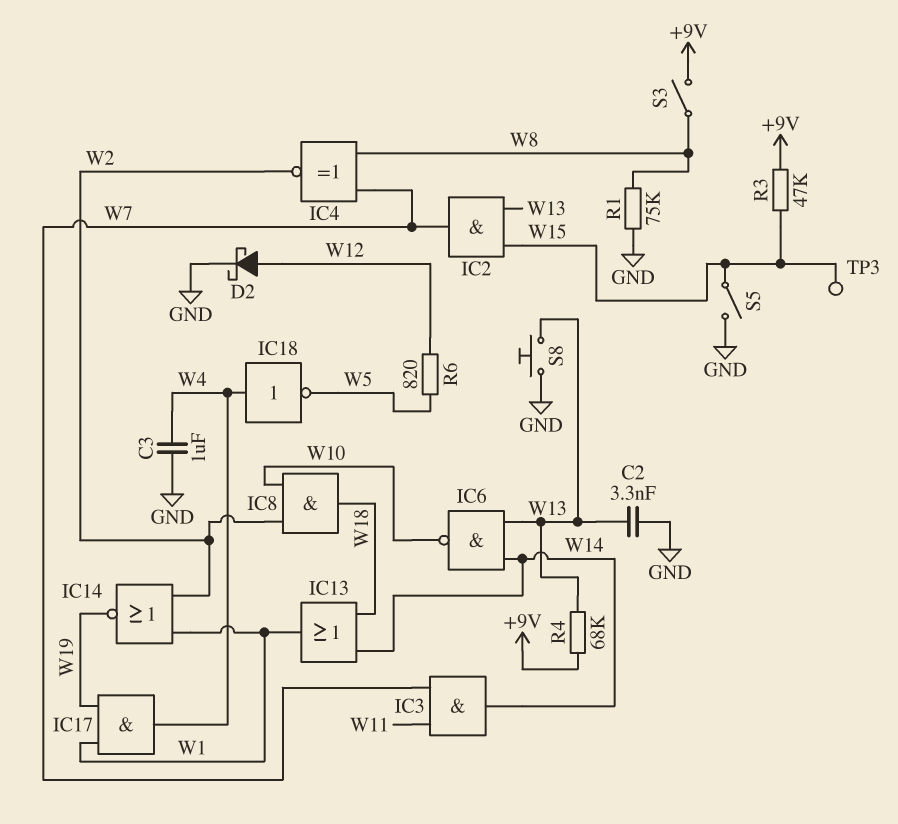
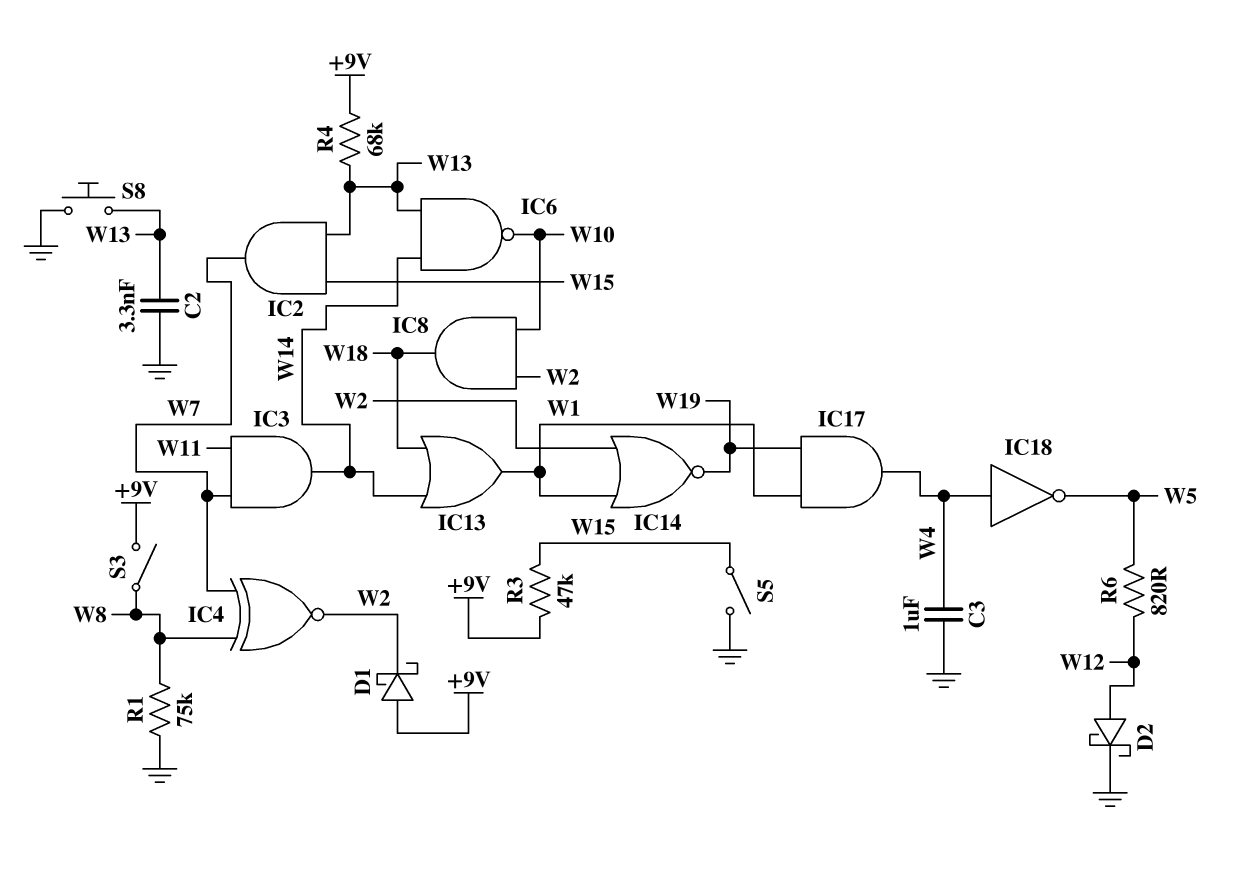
D1: none -> schottky (A +9V, K W2)
TP3: test point (W15) -> none

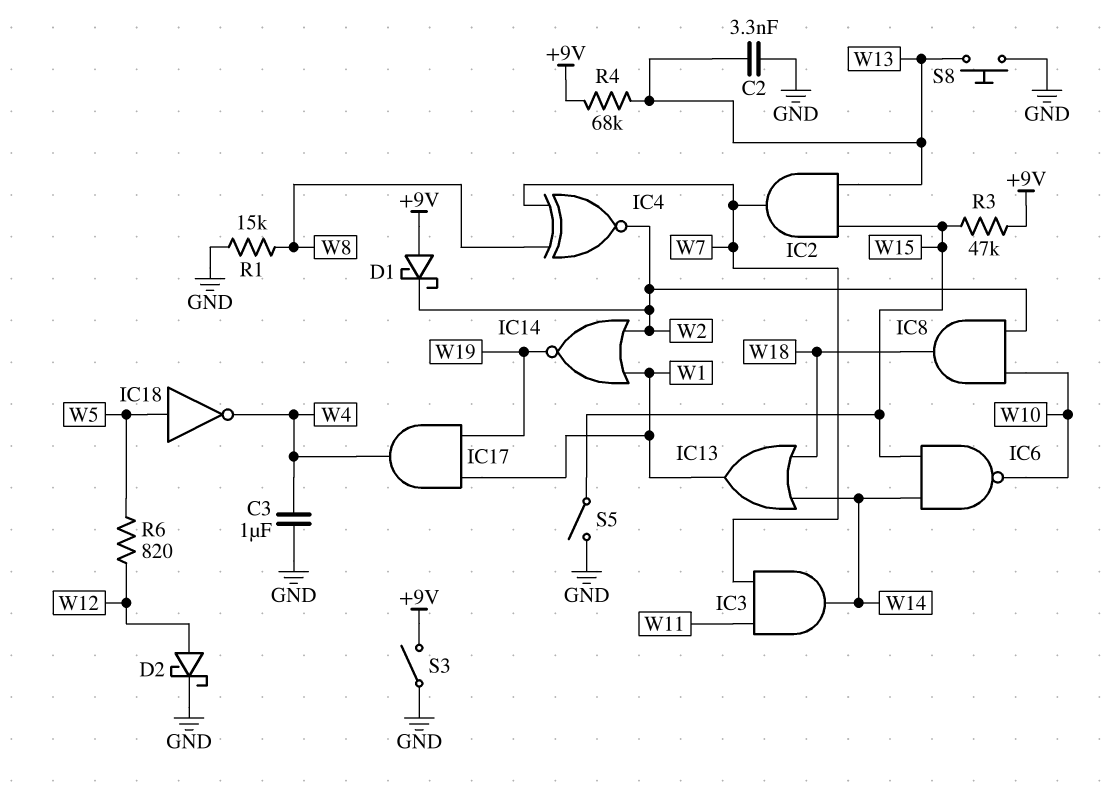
IC6: NAND (in W13, in W14, out W10) -> NAND (in W14, in W15, out W10)
IC18: NOT (in W4, out W5) -> NOT (in W5, out W4)
R1: 75k (GND, W8) -> 15k (GND, W8)
S3: switch (+9V, W8) -> switch (+9V, GND)

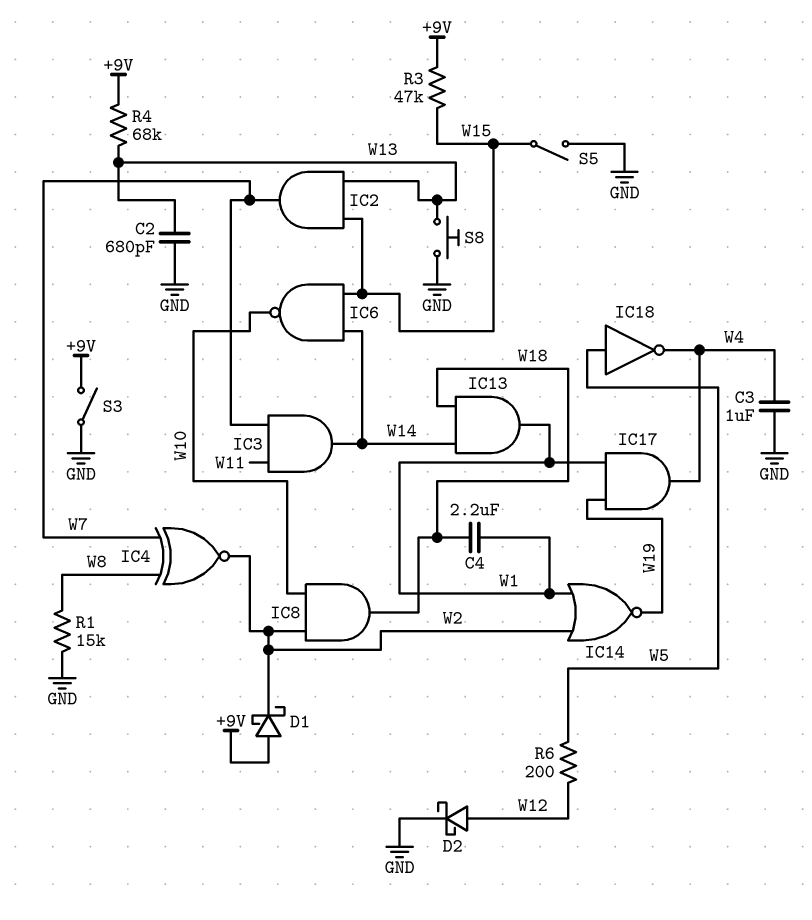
C2: 3.3nF (GND, W13) -> 680pF (GND, W13)
C4: none -> 2.2uF (W1, W18)
IC13: OR (in W14, in W18, out W1) -> AND (in W14, in W18, out W1)
R6: 820 (W5, W12) -> 200 (W5, W12)

